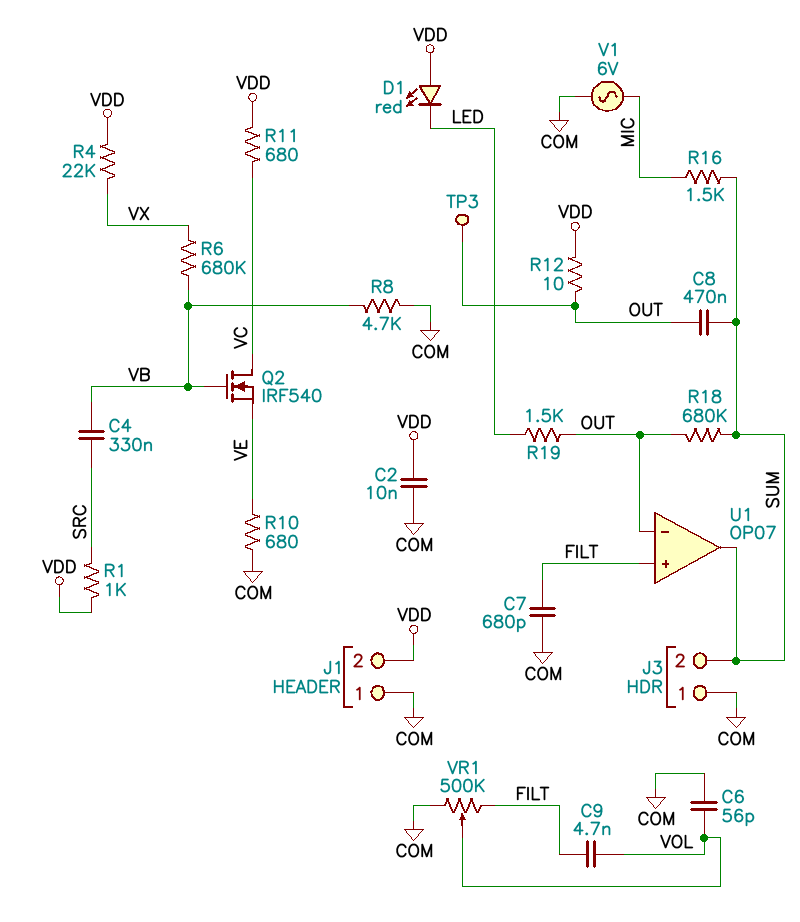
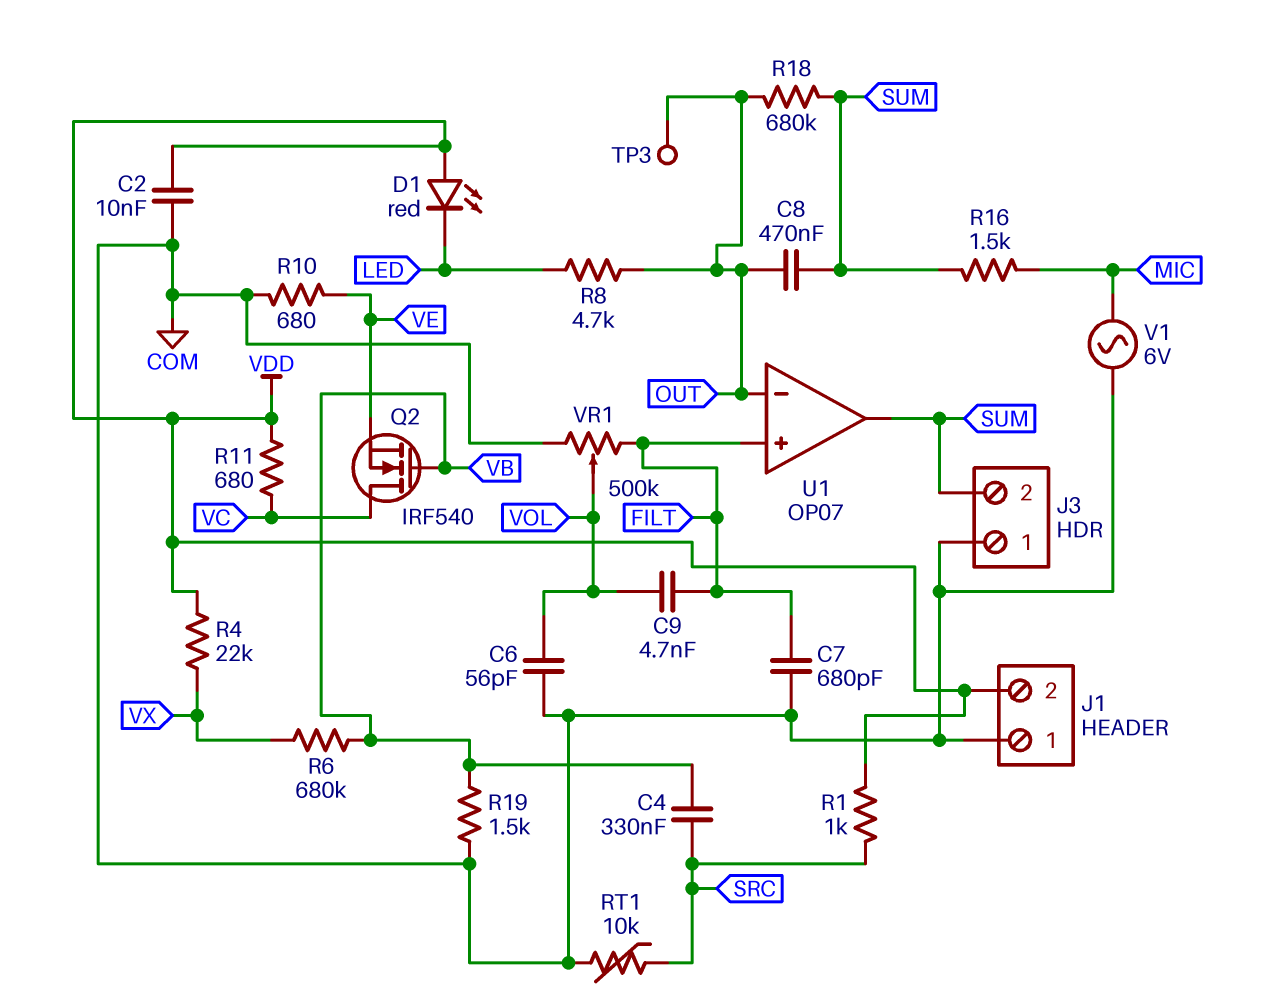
R8: 4.7k (COM, VB) -> 4.7k (LED, OUT)
R12: 10 (OUT, VDD) -> none
R19: 1.5k (LED, OUT) -> 1.5k (COM, VB)
RT1: none -> 10k (COM, SRC)

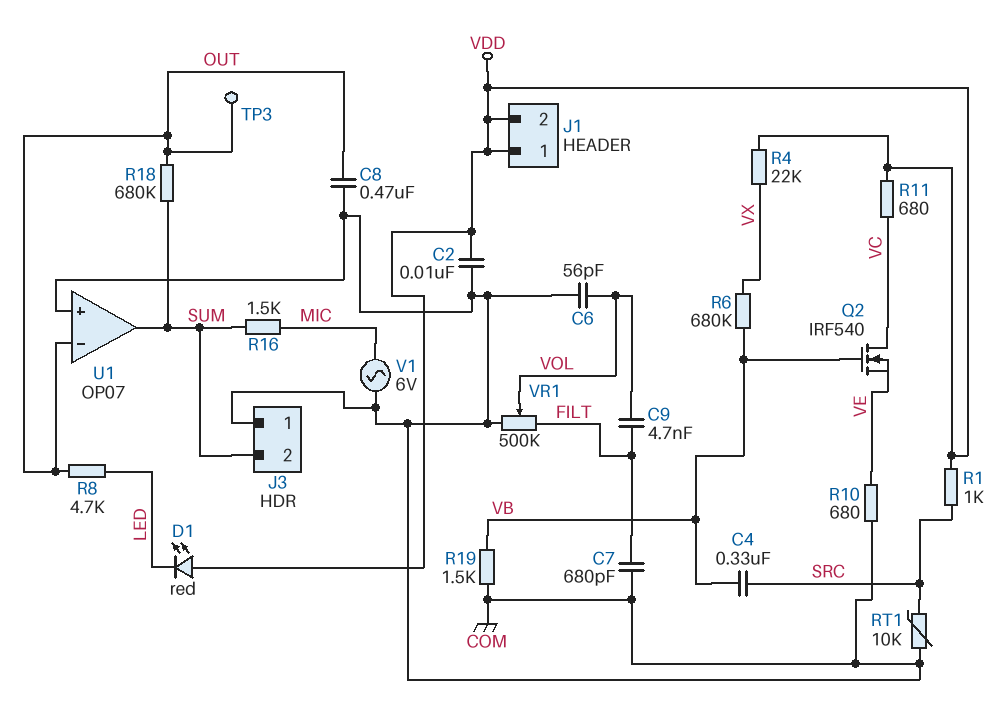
C8: 470nF (OUT, SUM) -> 470nF (COM, OUT)
J1 pin 1: COM -> VDD
U1 pin in+: FILT -> COM

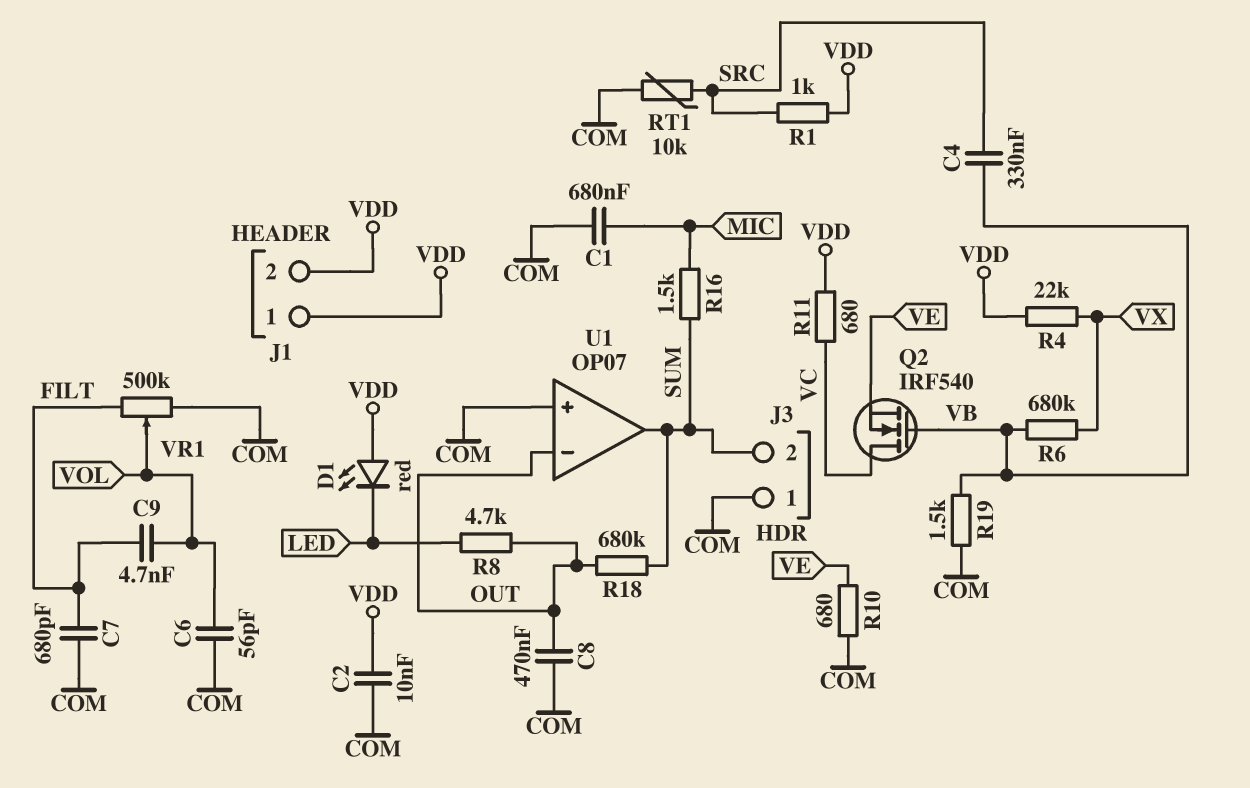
C1: none -> 680nF (COM, MIC)
TP3: test point (OUT) -> none
V1: AC 6V (COM, MIC) -> none

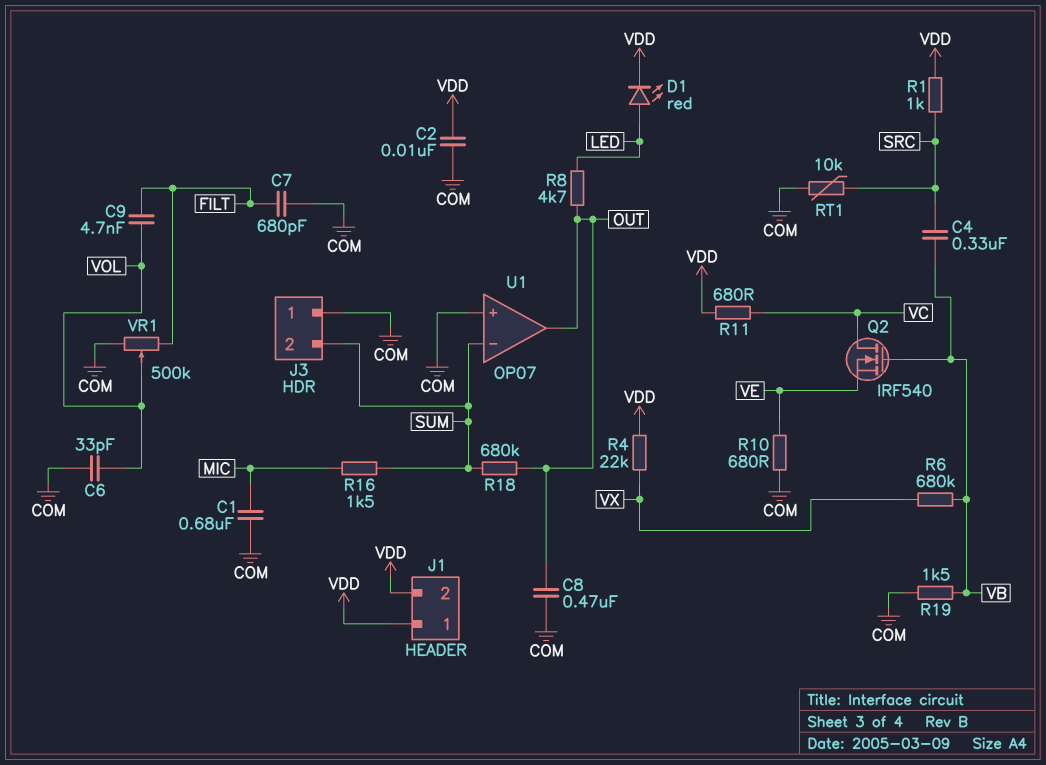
C6: 56pF (COM, VOL) -> 33pF (COM, VOL)
D1: LED red (A VDD, K LED) -> LED red (A LED, K VDD)
U1 pin in-: OUT -> SUM
U1 pin out: SUM -> OUT

